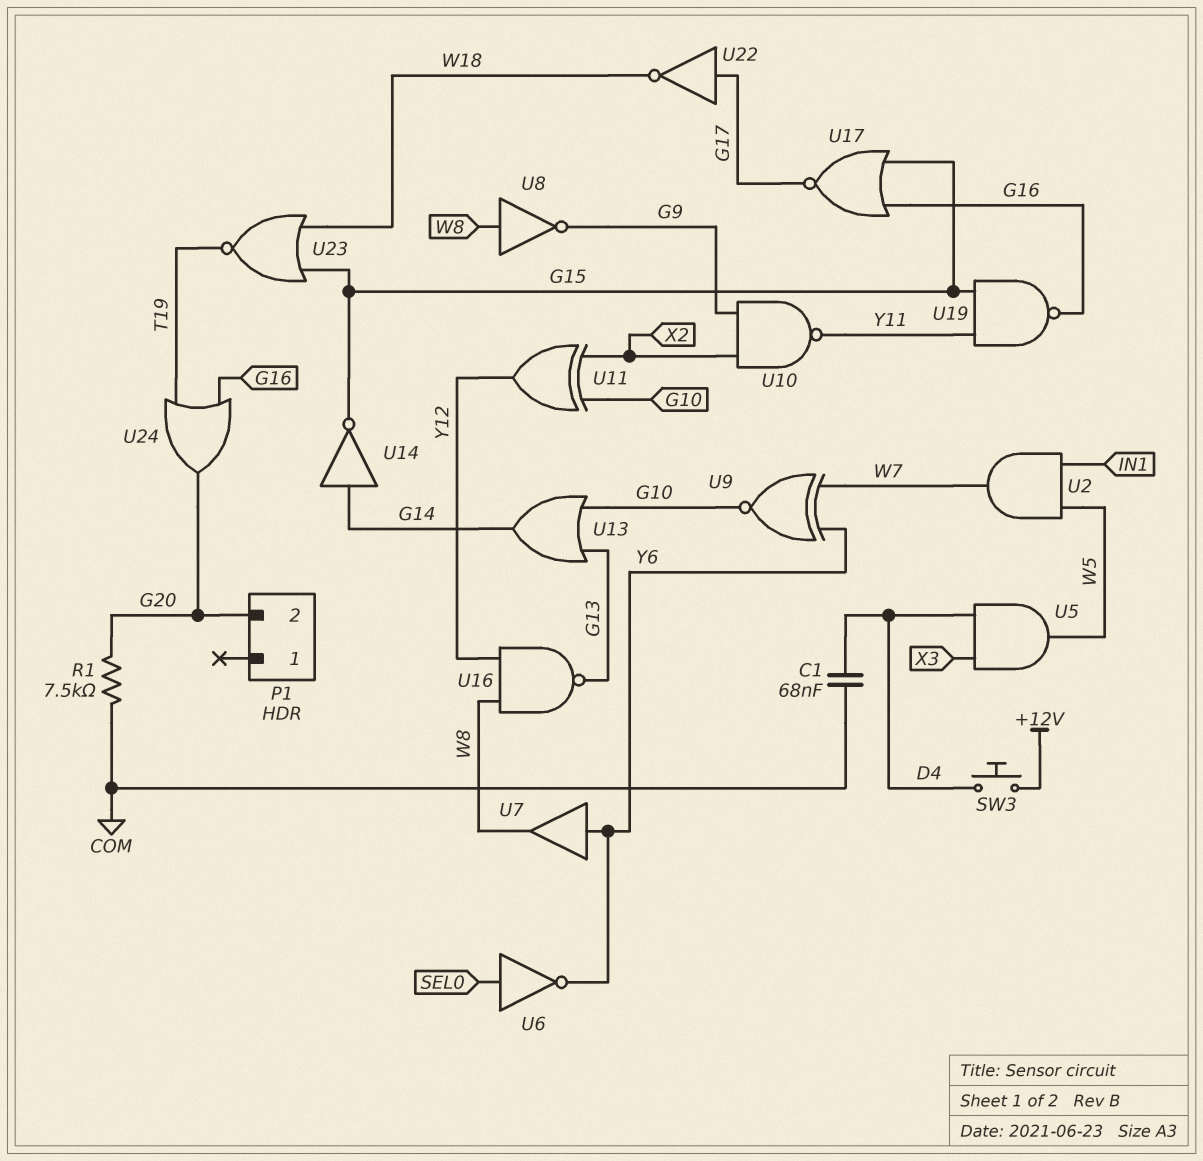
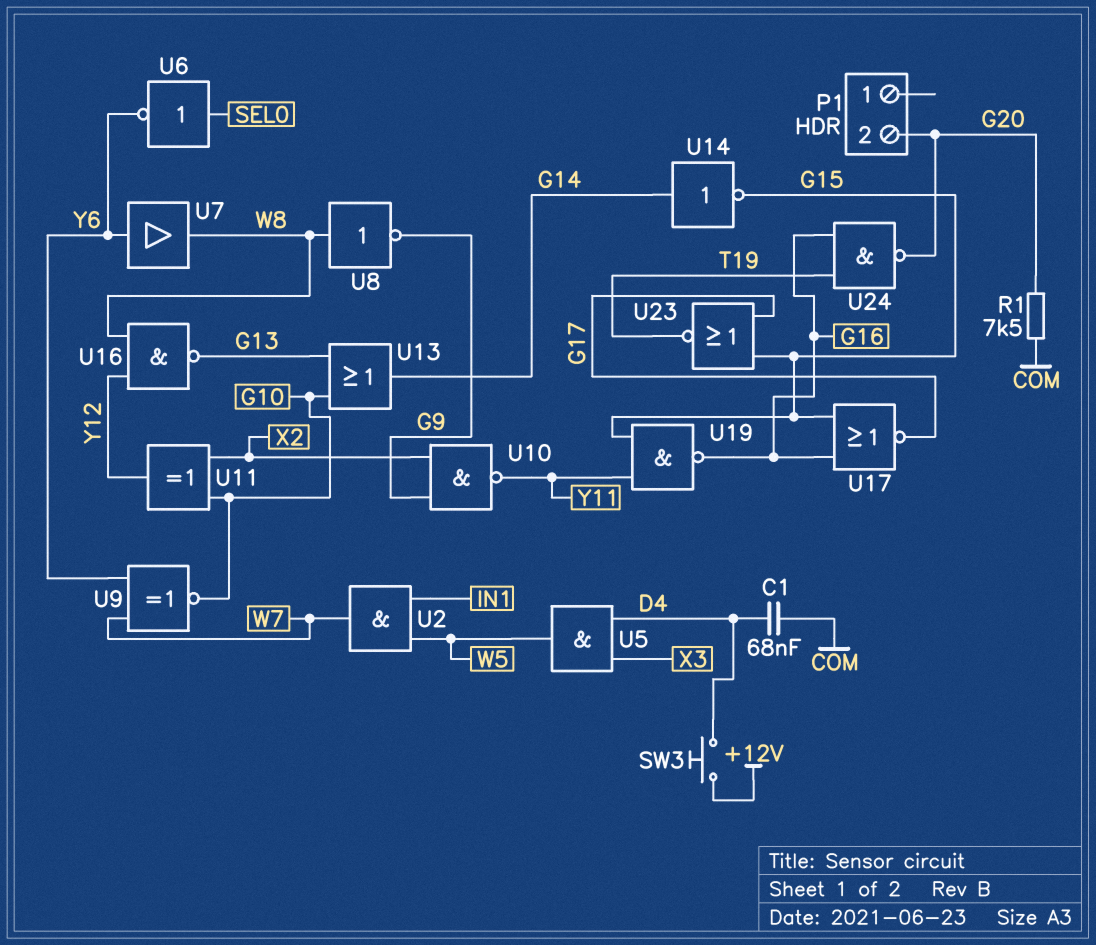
U22: NOT (in G17, out W18) -> none
U23: NOR (in G15, in W18, out T19) -> NOR (in G15, in G17, out T19)
U24: OR (in G16, in T19, out G20) -> NAND (in G16, in T19, out G20)

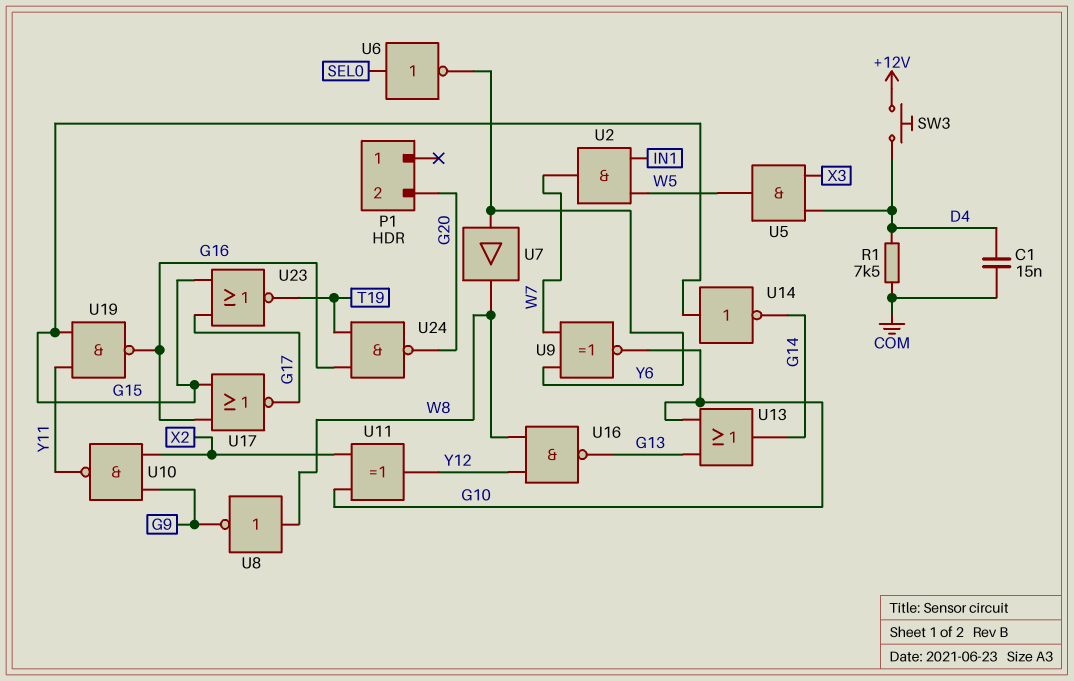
C1: 68nF (COM, D4) -> 15nF (COM, D4)
R1: 7.5k (COM, G20) -> 7.5k (COM, D4)
U14: NOT (in G14, out G15) -> NOT (in G15, out G14)

